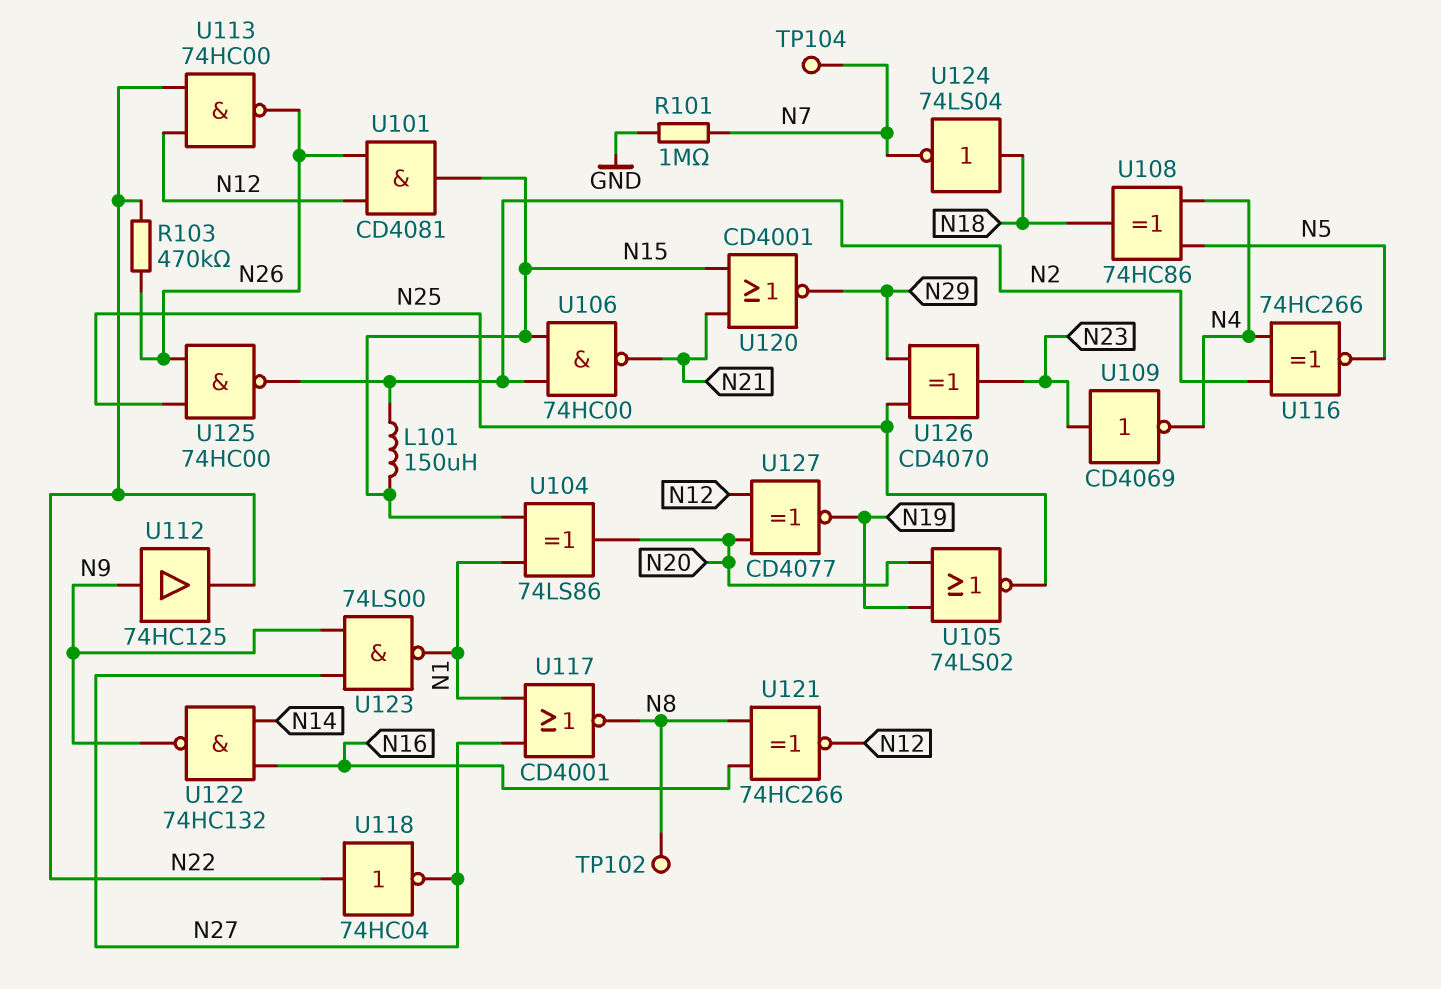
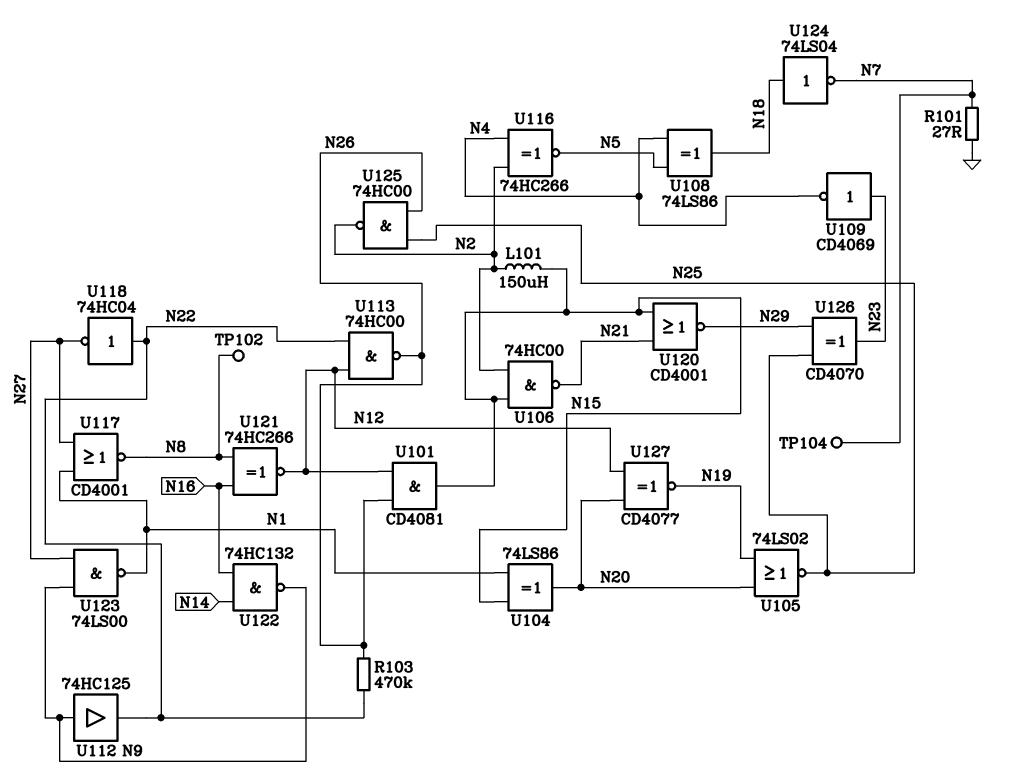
R101: 1M (GND, N7) -> 27 (GND, N7)
U108: XOR 74HC86 (in N4, in N5, out N18) -> XOR 74LS86 (in N4, in N5, out N18)

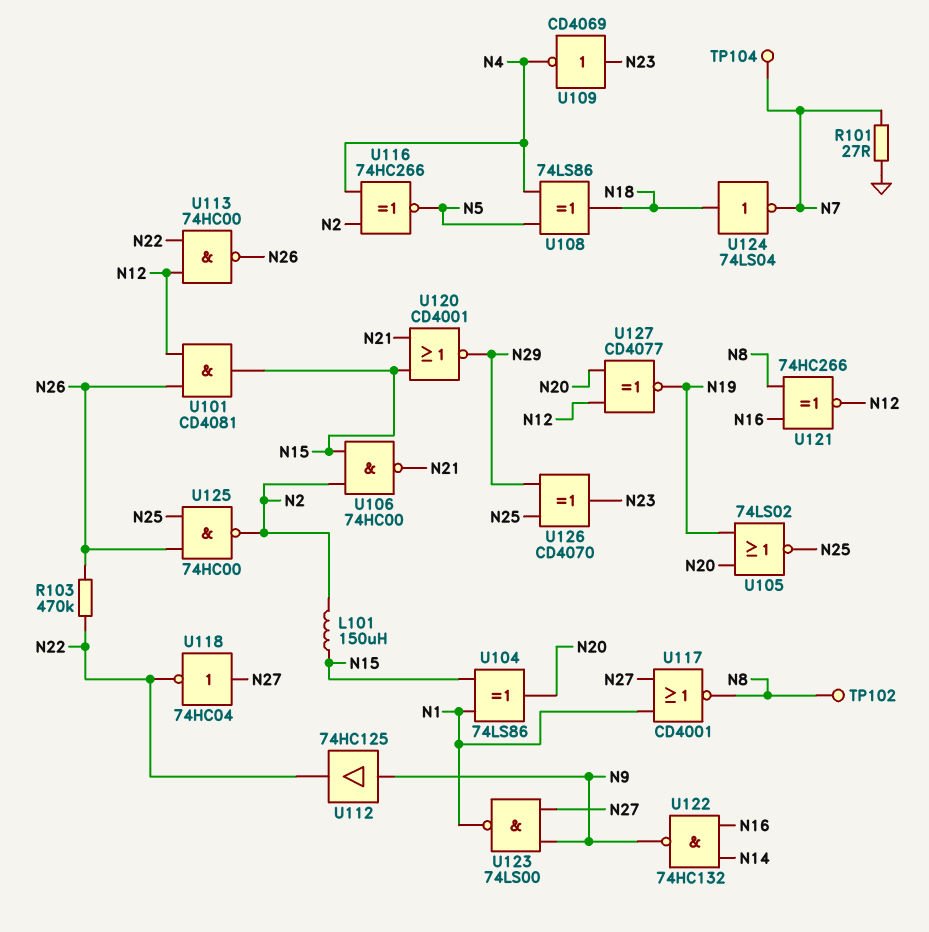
U118: NOT 74HC04 (in N22, out N27) -> NOT 74HC04 (in N27, out N22)

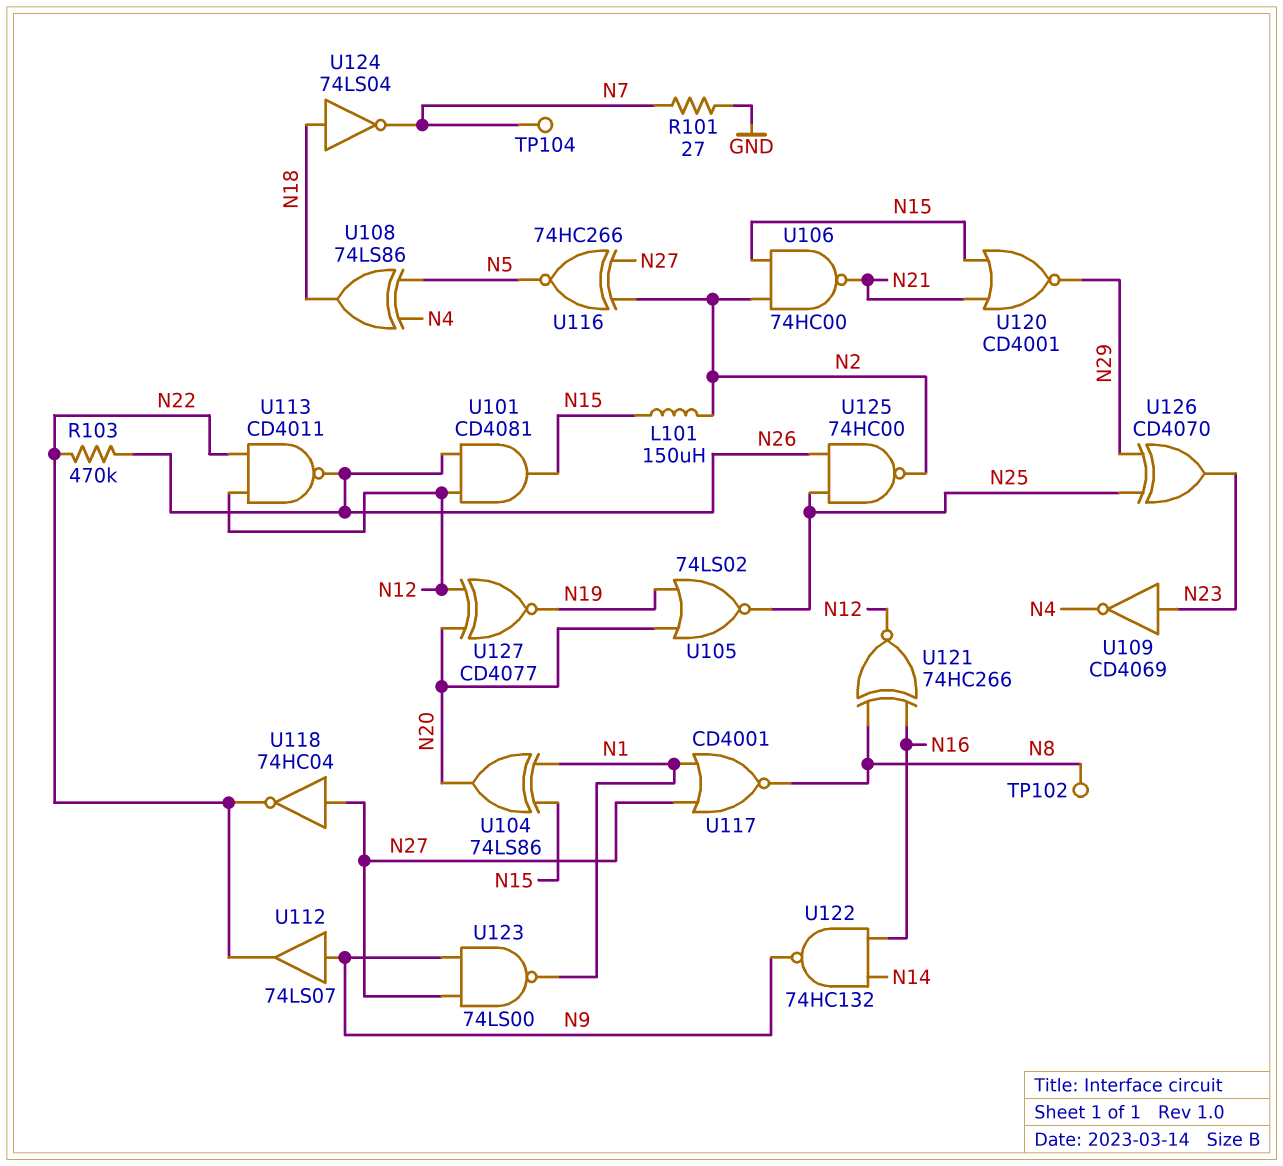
U112: buffer 74HC125 (in N9, out N22) -> buffer 74LS07 (in N9, out N22)
U113: NAND 74HC00 (in N12, in N22, out N26) -> NAND CD4011 (in N12, in N22, out N26)
U116: XNOR 74HC266 (in N2, in N4, out N5) -> XNOR 74HC266 (in N2, in N27, out N5)

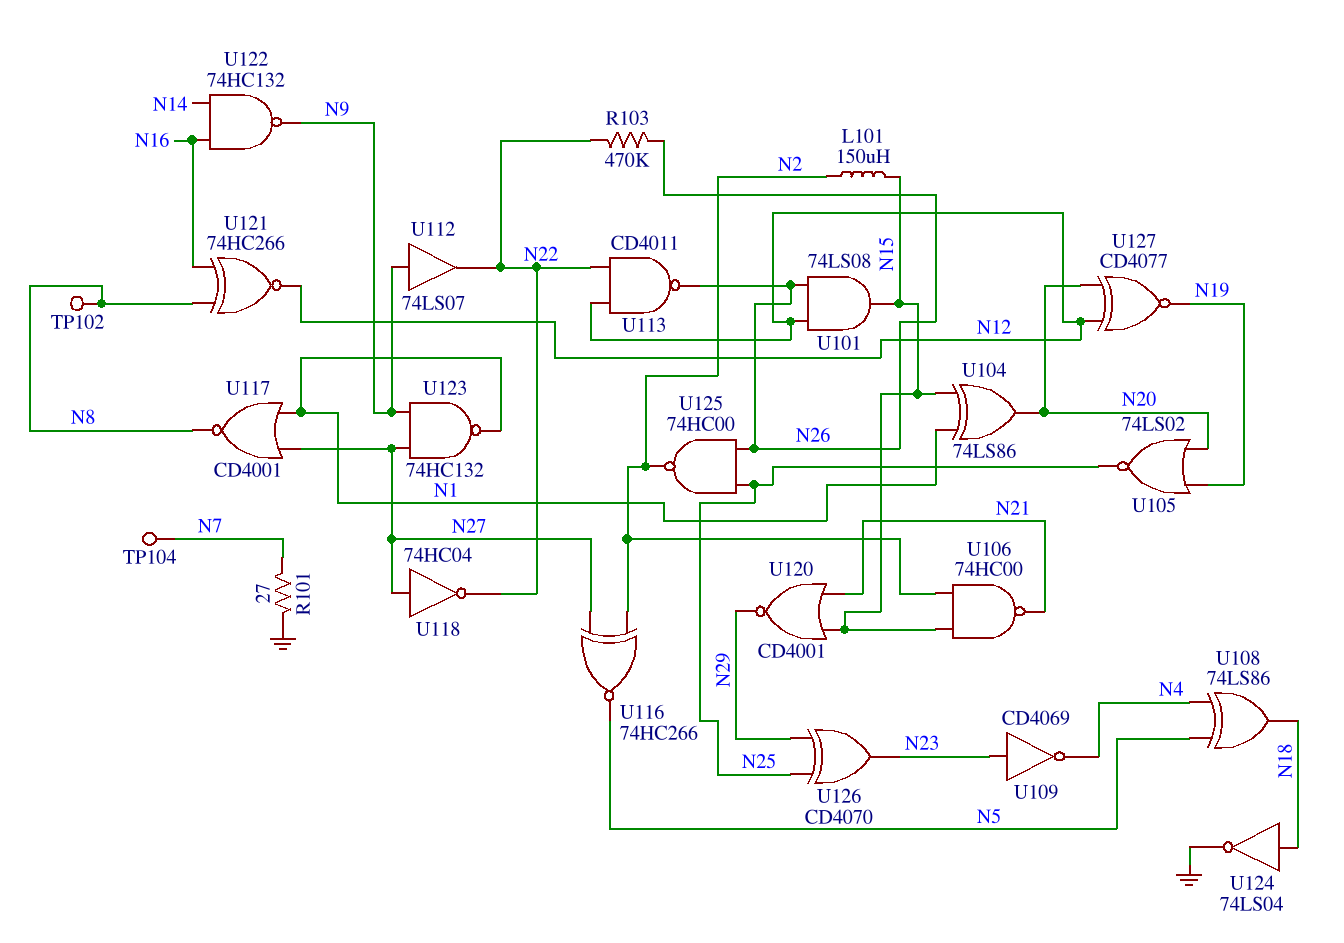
U101: AND CD4081 (in N12, in N26, out N15) -> AND 74LS08 (in N12, in N26, out N15)
U123: NAND 74LS00 (in N9, in N27, out N1) -> NAND 74HC132 (in N9, in N27, out N1)
U124: NOT 74LS04 (in N18, out N7) -> NOT 74LS04 (in N18, out GND)

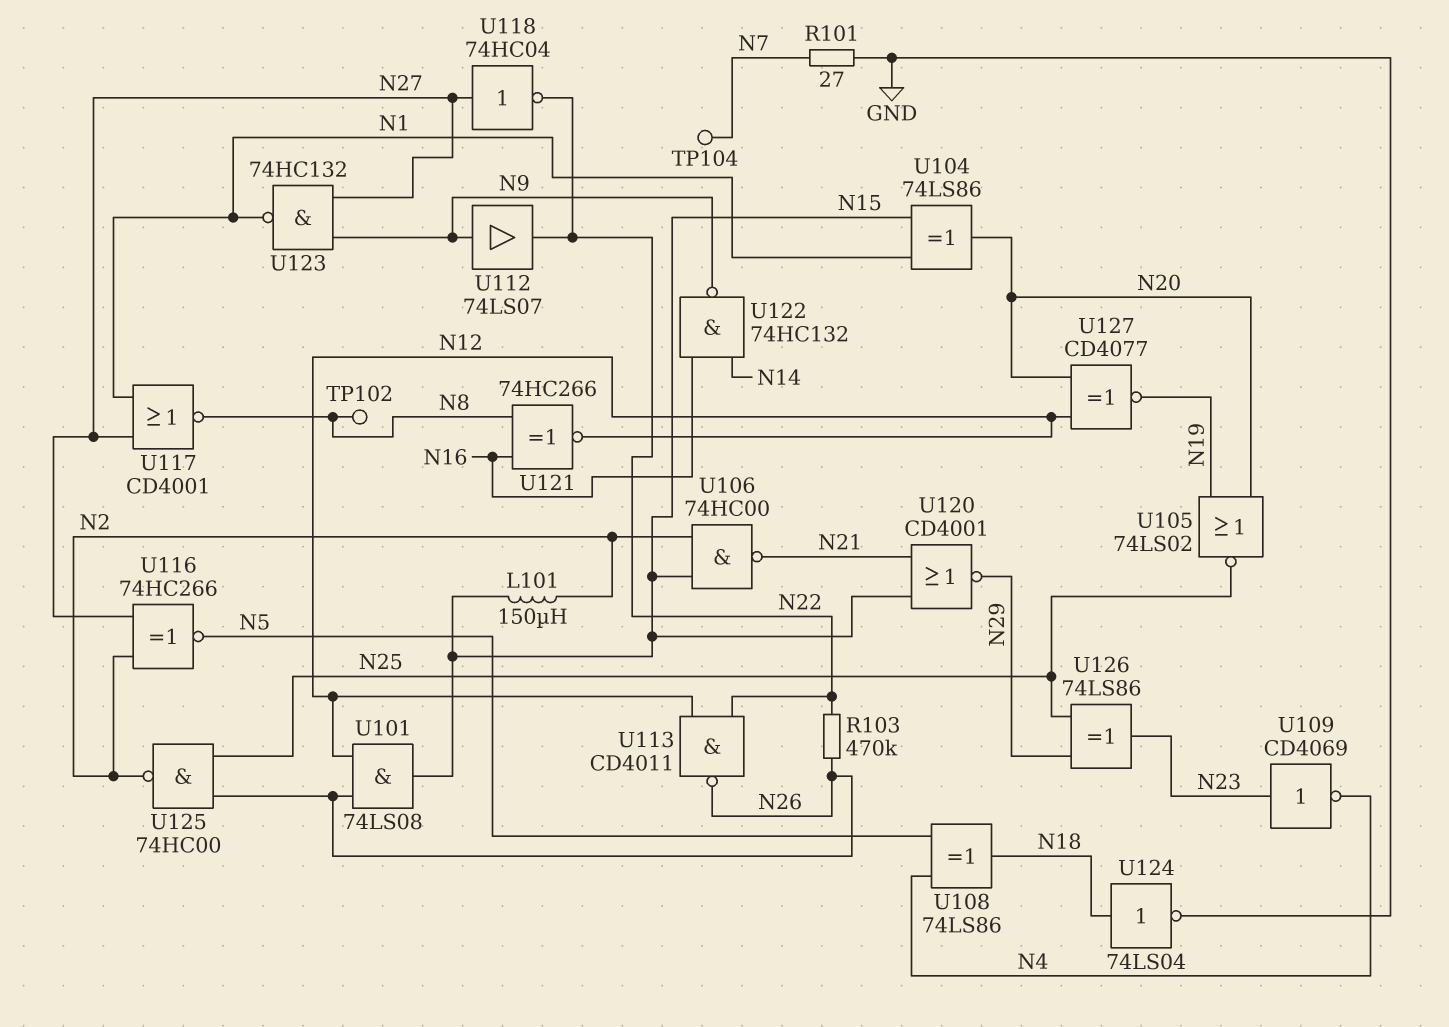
U126: XOR CD4070 (in N25, in N29, out N23) -> XOR 74LS86 (in N25, in N29, out N23)

